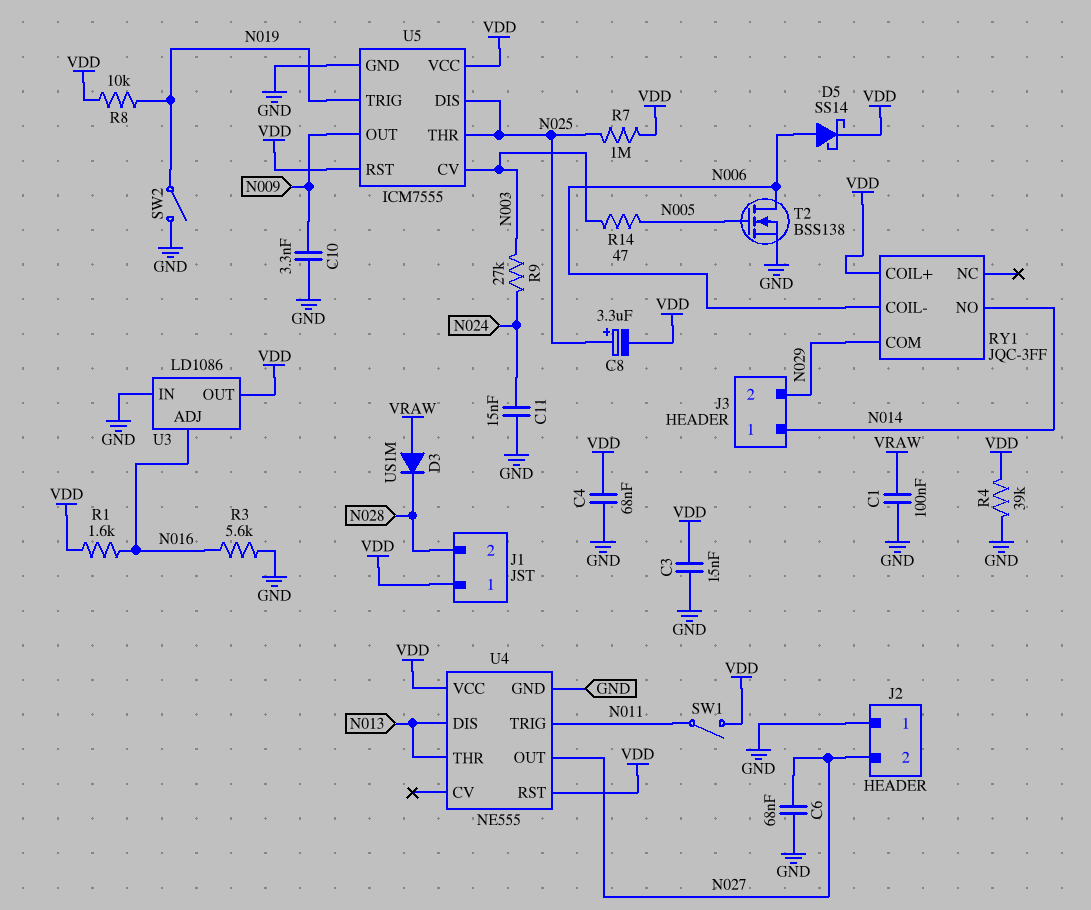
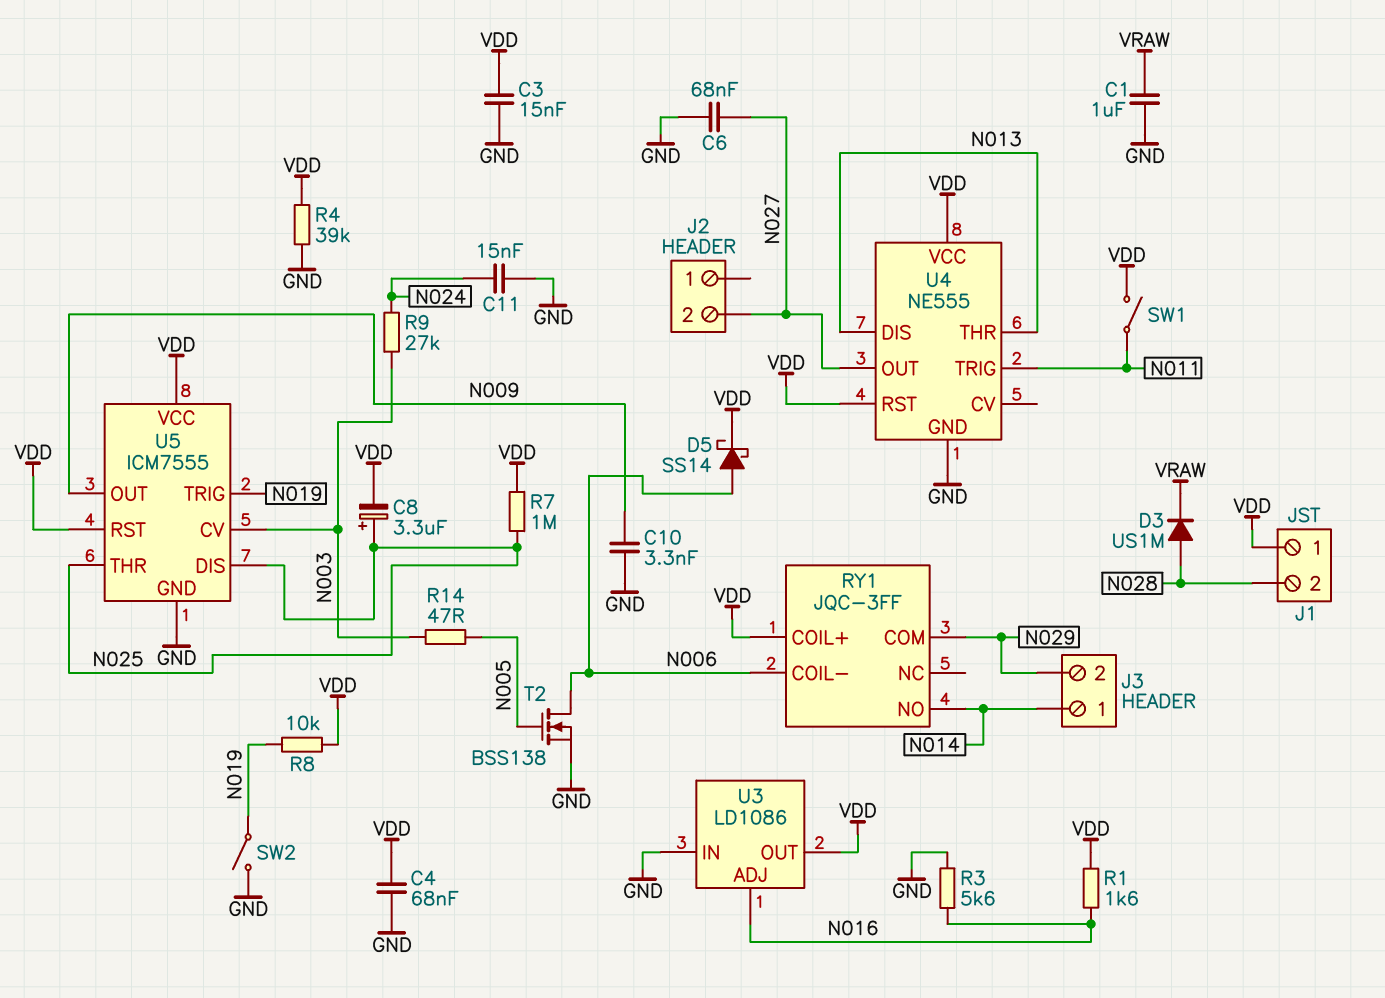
C1: 100nF (GND, VRAW) -> 1uF (GND, VRAW)
D3: diode US1M (A VRAW, K N028) -> diode US1M (A N028, K VRAW)
J2 pin 1: GND -> none

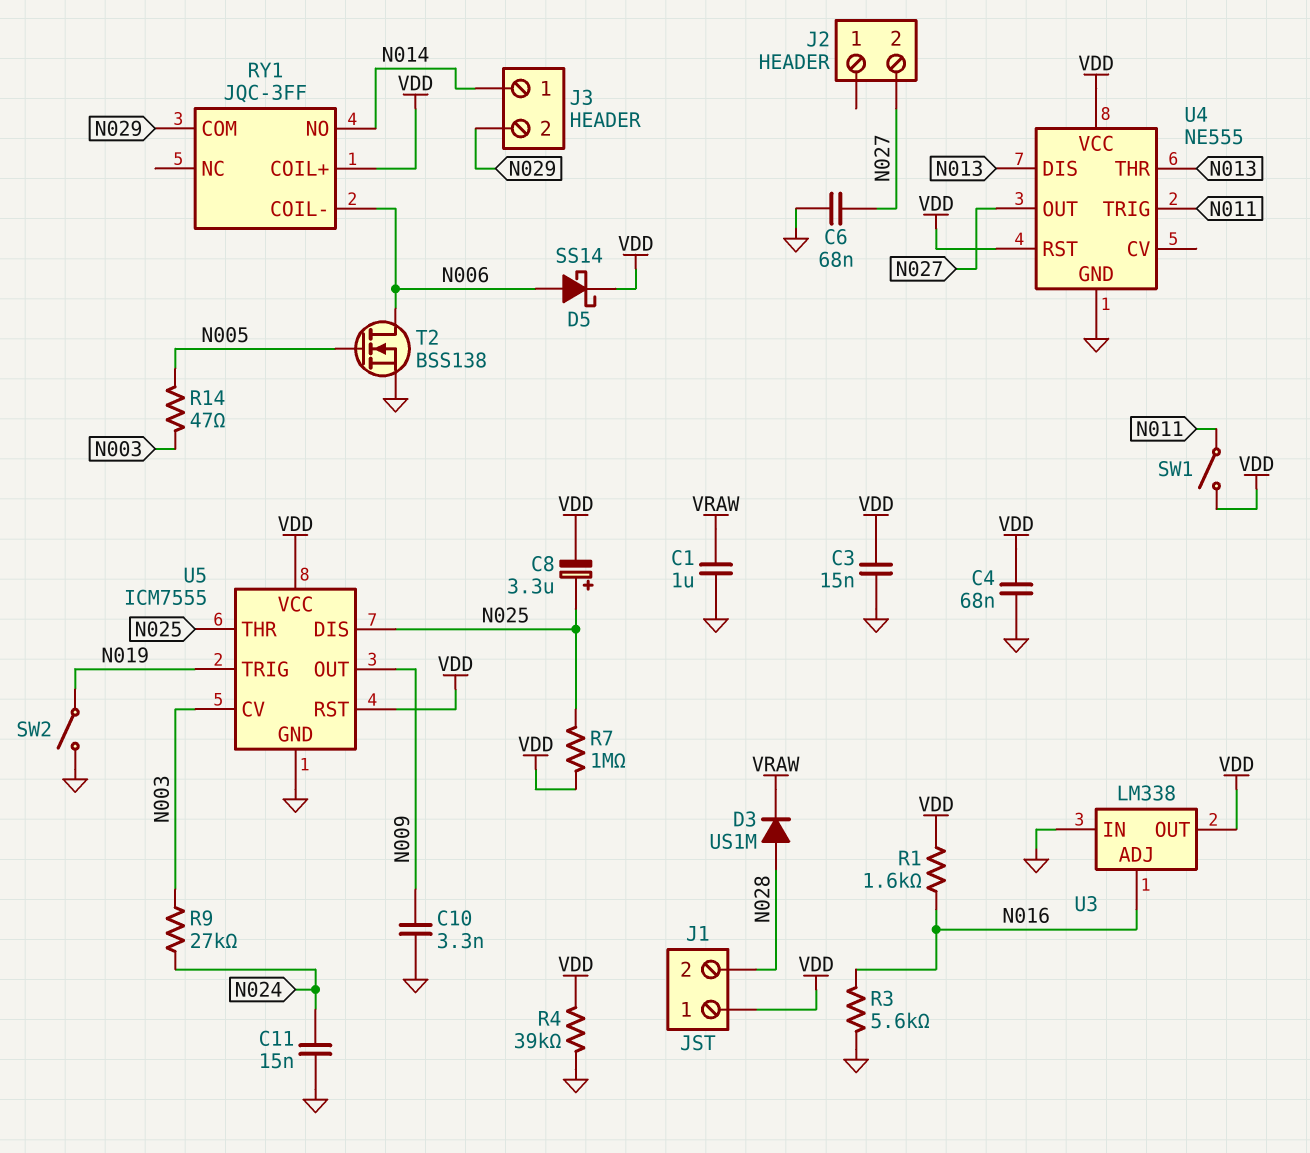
R8: 10k (N019, VDD) -> none
U3: LD1086 -> LM338

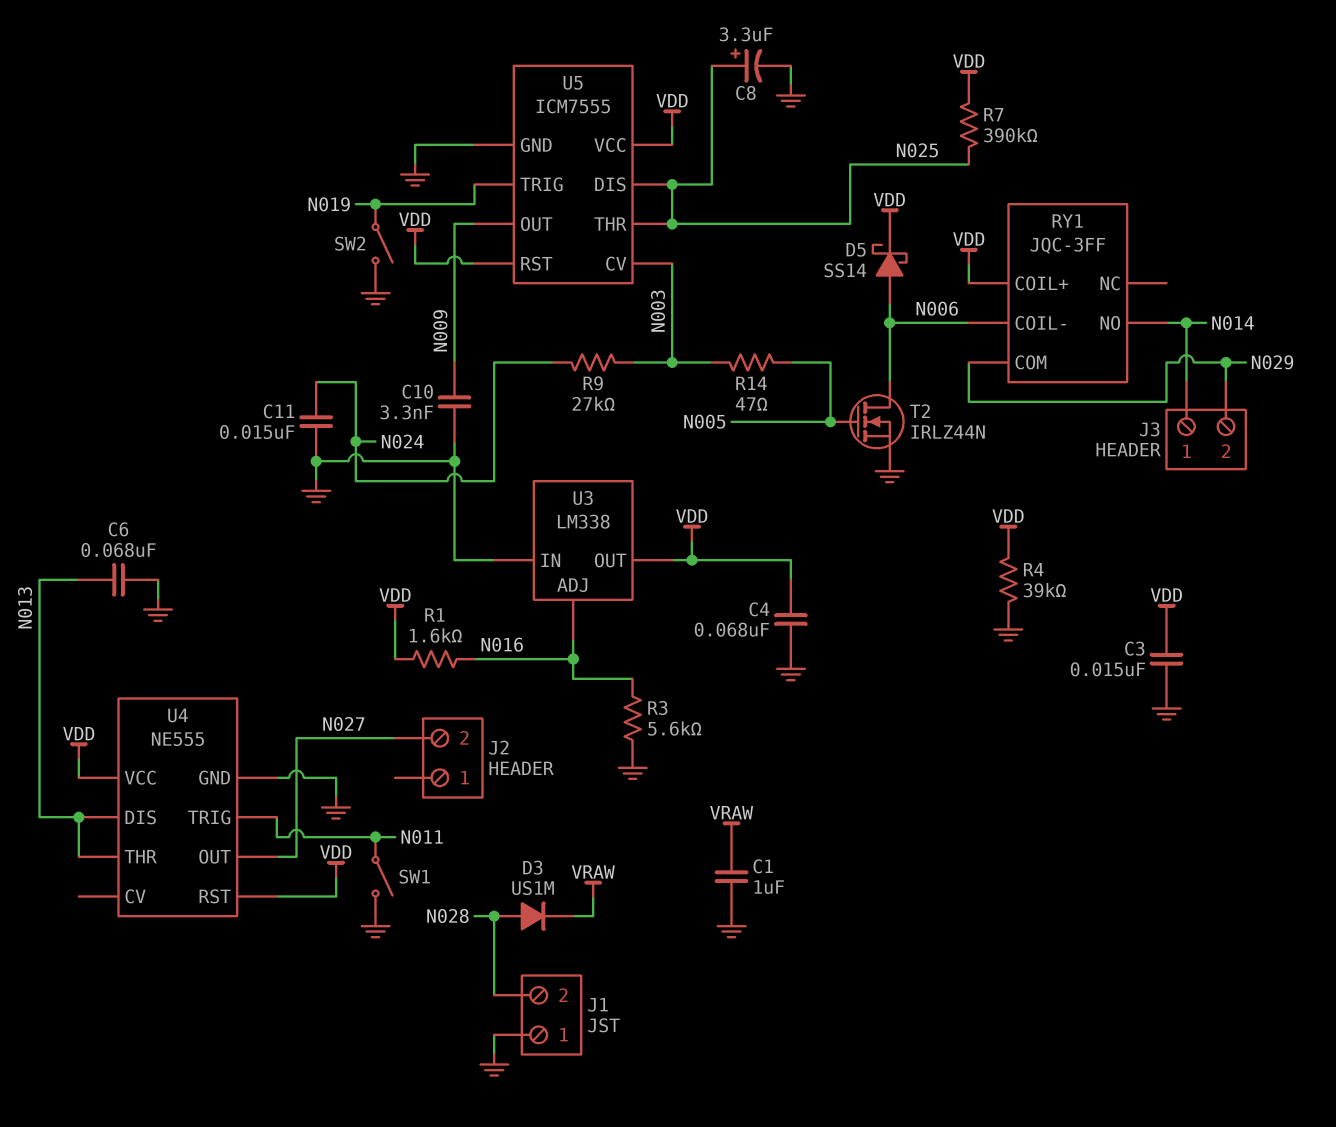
C6: 68nF (GND, N027) -> 68nF (GND, N013)
C8: 3.3uF (plus N025, minus VDD) -> 3.3uF (plus N025, minus GND)
J1 pin 1: VDD -> GND
R7: 1M (N025, VDD) -> 390k (N025, VDD)
SW1: switch (N011, VDD) -> switch (GND, N011)
T2: NMOS BSS138 (G N005, D N006, S GND) -> NMOS IRLZ44N (G N005, D N006, S GND)

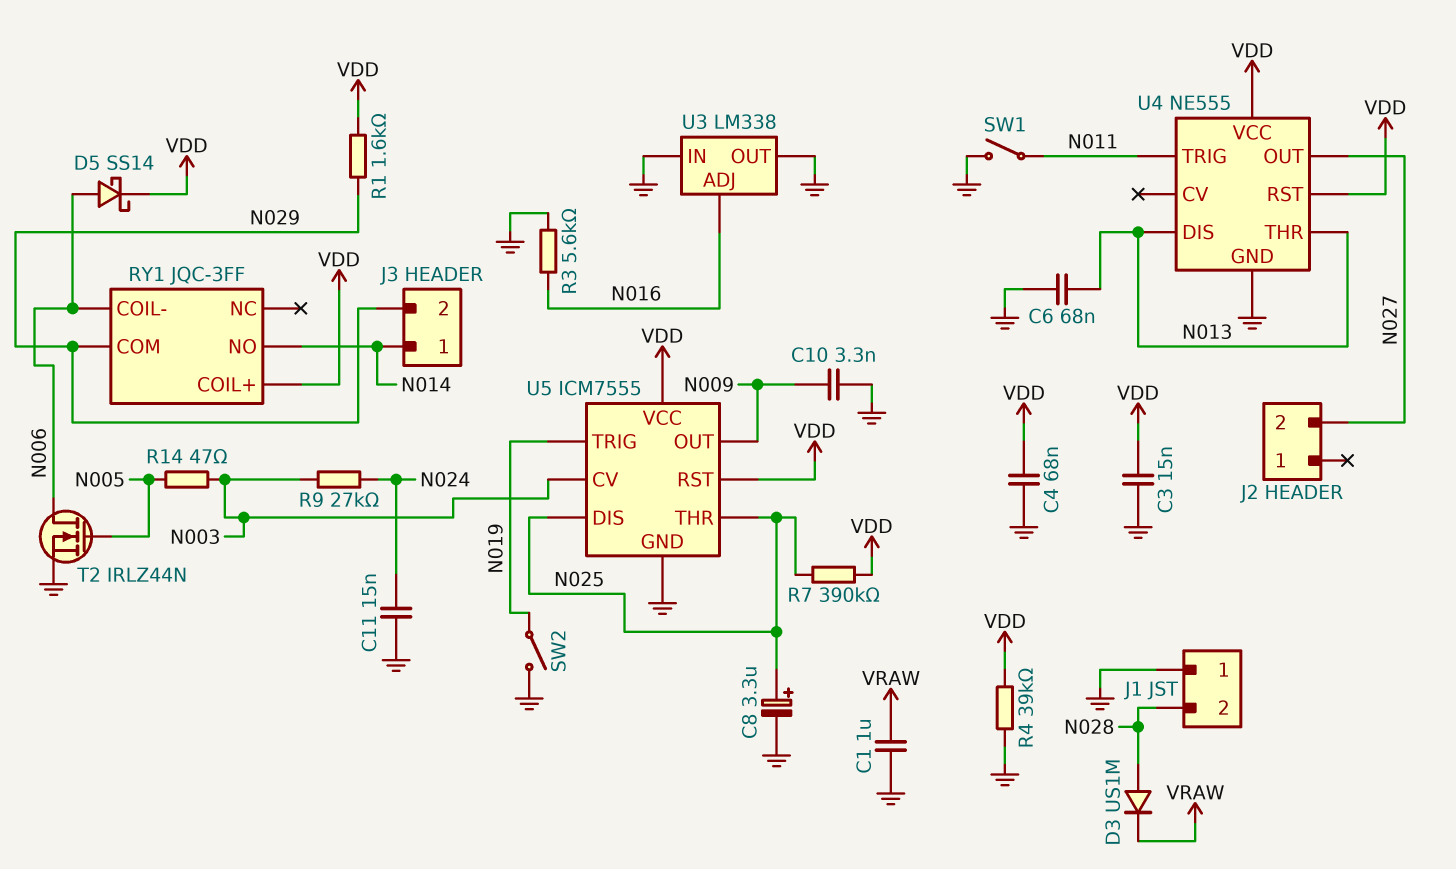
R1: 1.6k (N016, VDD) -> 1.6k (N029, VDD)
U3 pin OUT: VDD -> GND

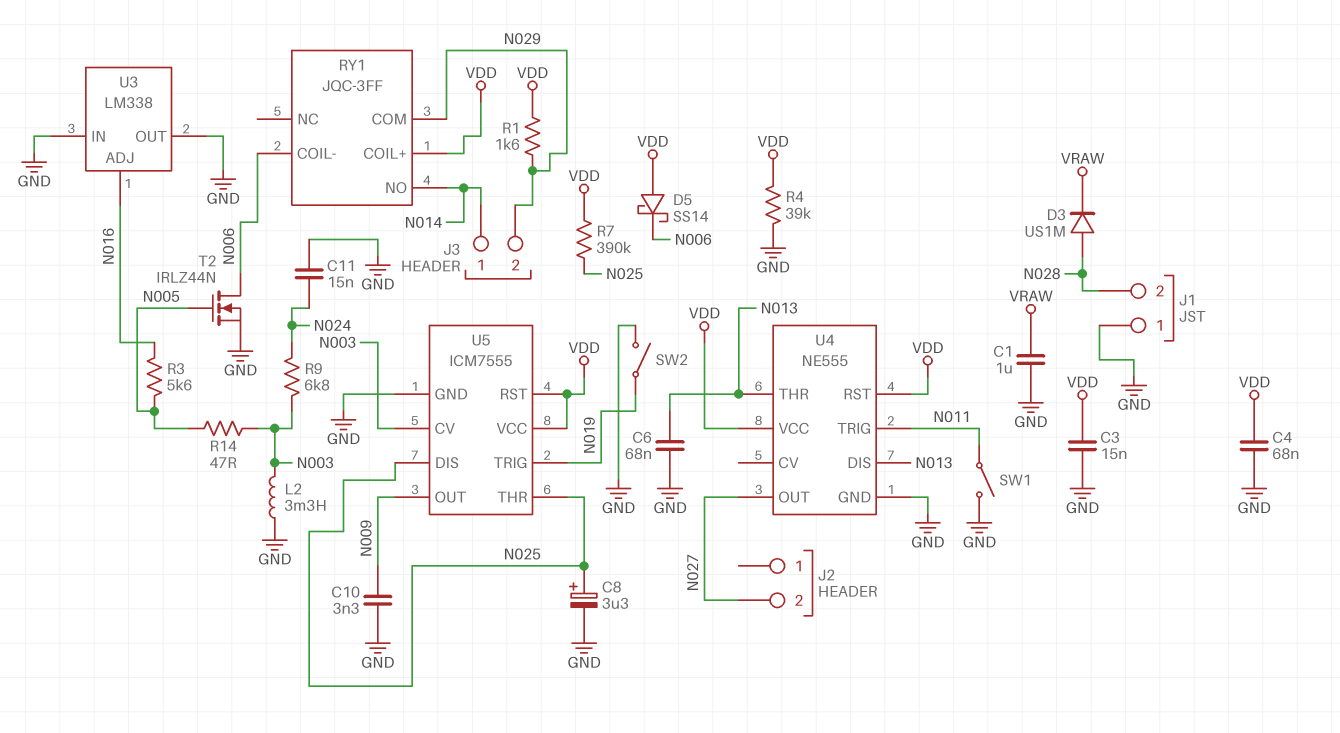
D5: schottky SS14 (A N006, K VDD) -> schottky SS14 (A VDD, K N006)
L2: none -> 3.3mH (GND, N003)
R3: 5.6k (GND, N016) -> 5.6k (N005, N016)
R9: 27k (N003, N024) -> 6.8k (N003, N024)

